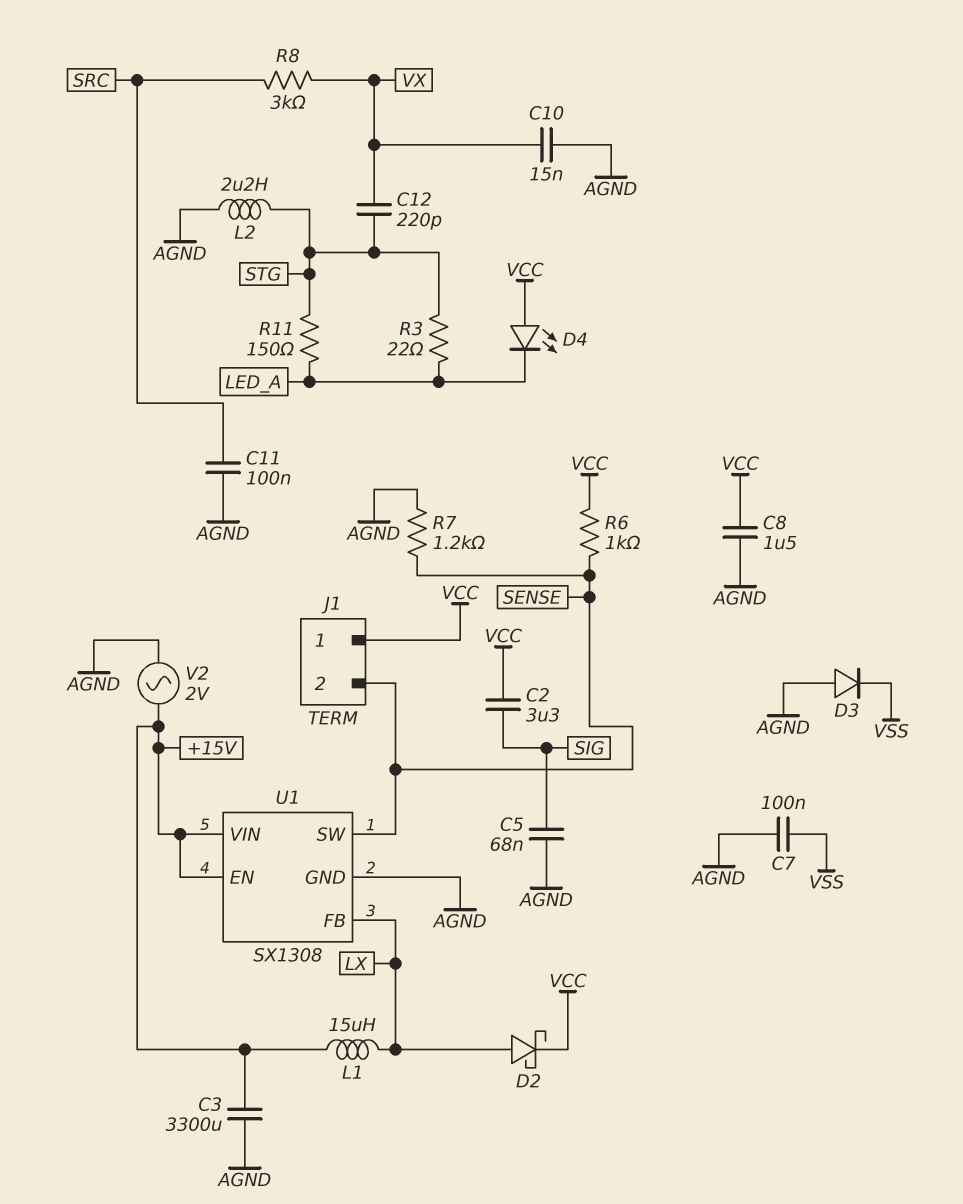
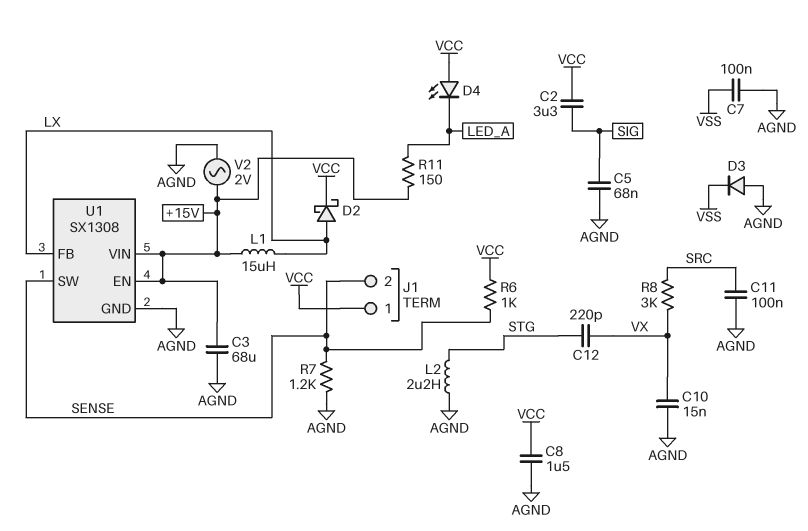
C3: 3300uF (+15V, AGND) -> 68uF (+15V, AGND)
R3: 22 (LED_A, STG) -> none
R11: 150 (LED_A, STG) -> 150 (+15V, LED_A)

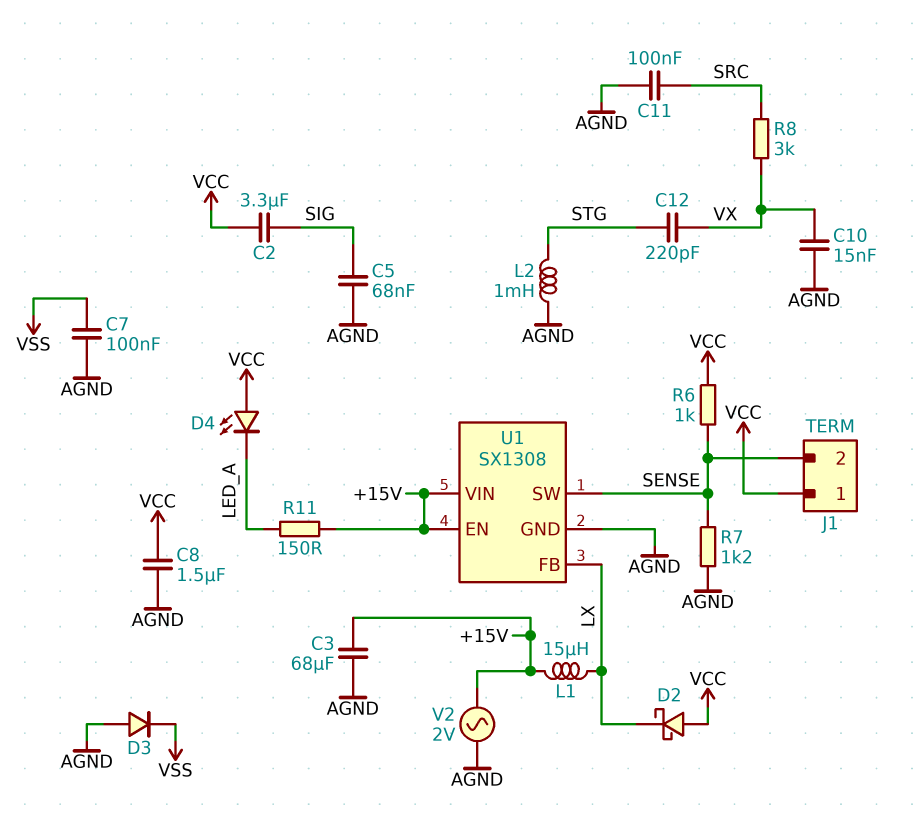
D2: schottky (A LX, K VCC) -> schottky (A VCC, K LX)
L2: 2.2uH (AGND, STG) -> 1mH (AGND, STG)

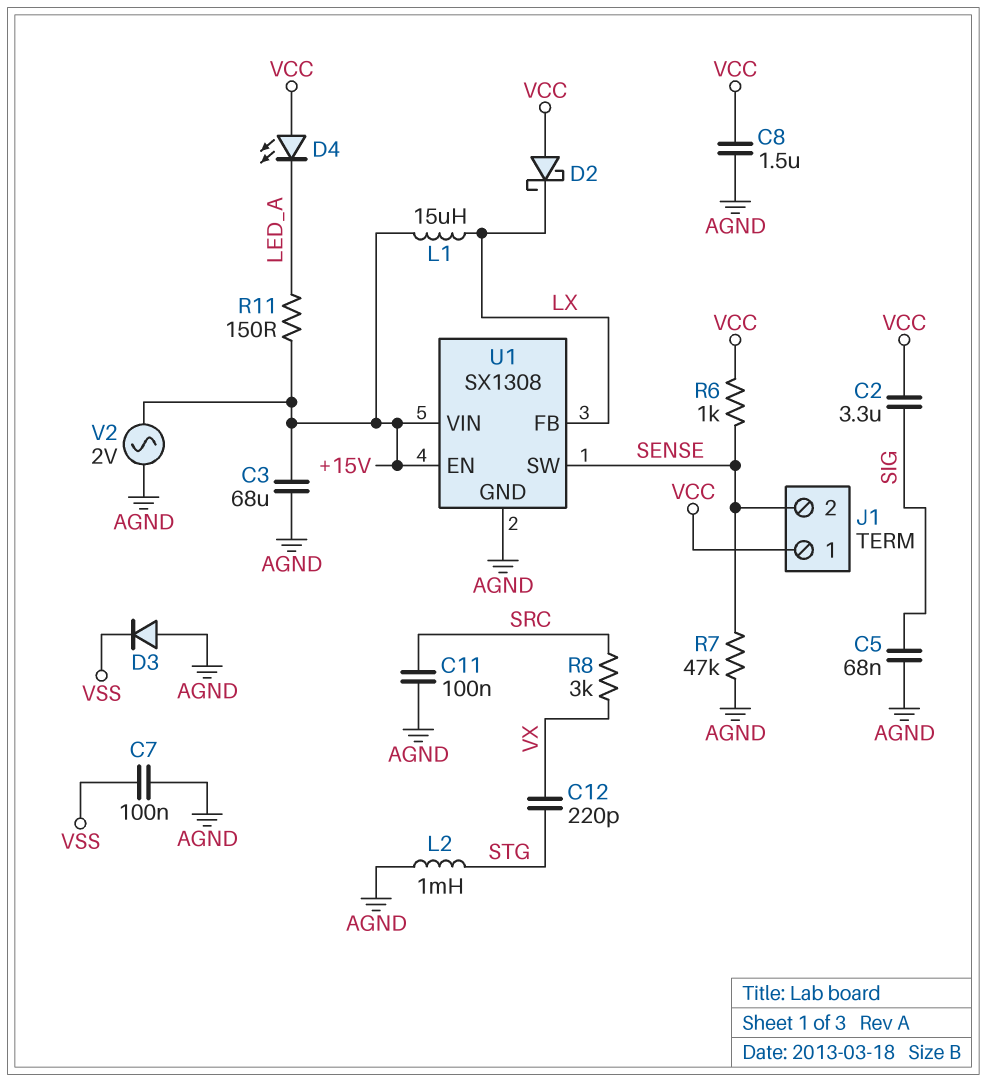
C10: 15nF (AGND, VX) -> none
R7: 1.2k (AGND, SENSE) -> 47k (AGND, SENSE)

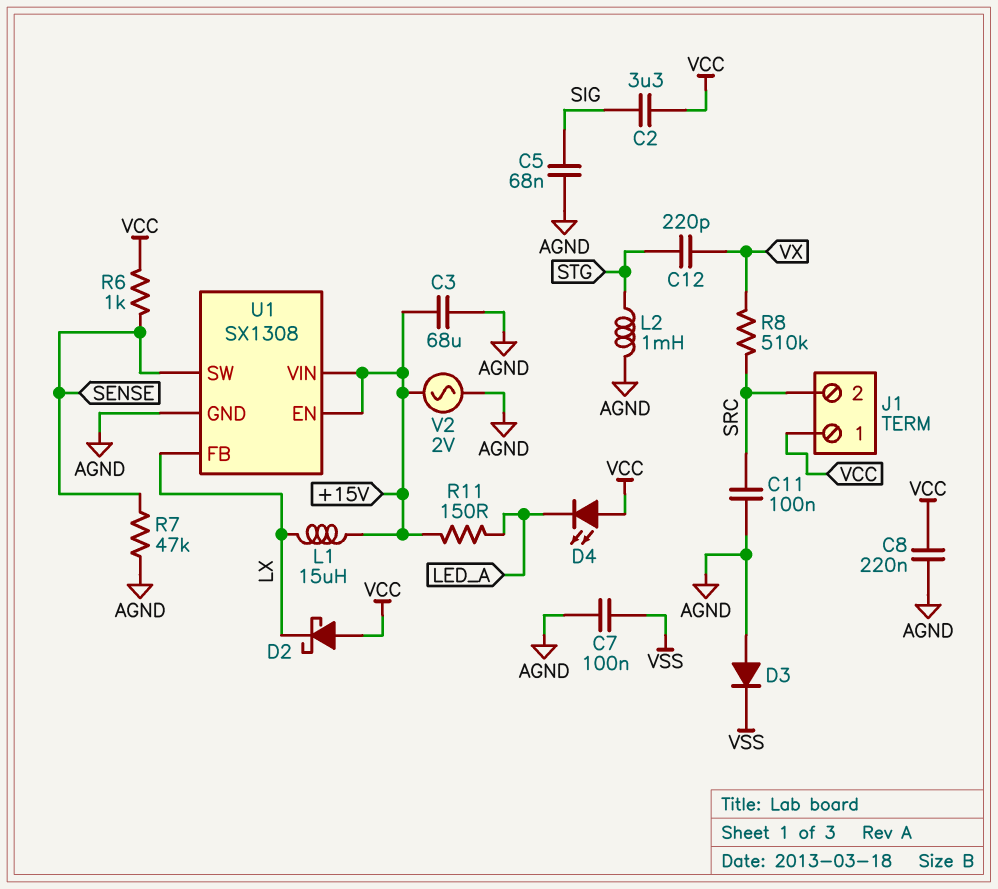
C8: 1.5uF (AGND, VCC) -> 220nF (AGND, VCC)
J1 pin 2: SENSE -> SRC
R8: 3k (SRC, VX) -> 510k (SRC, VX)

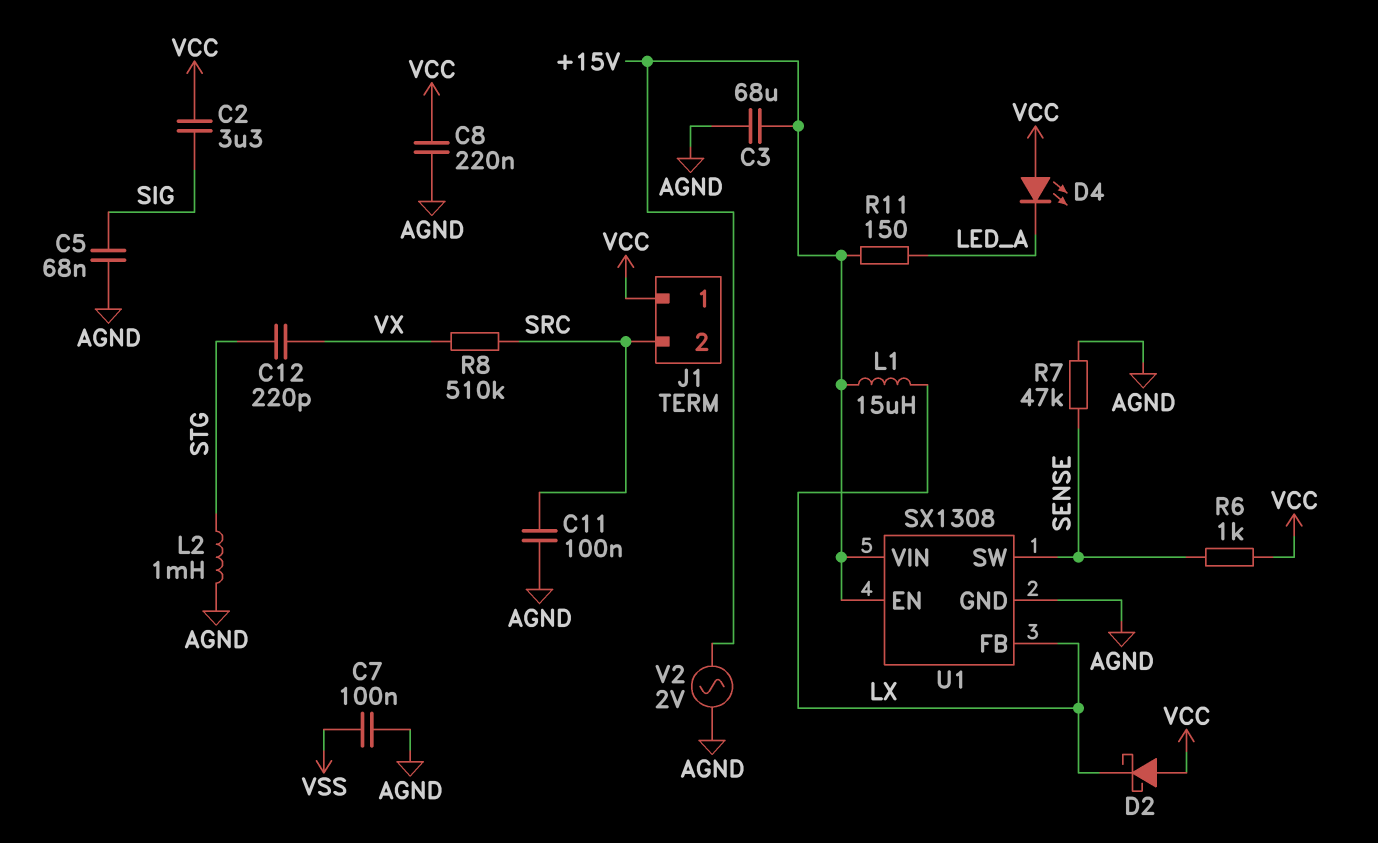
D3: diode (A AGND, K VSS) -> none

